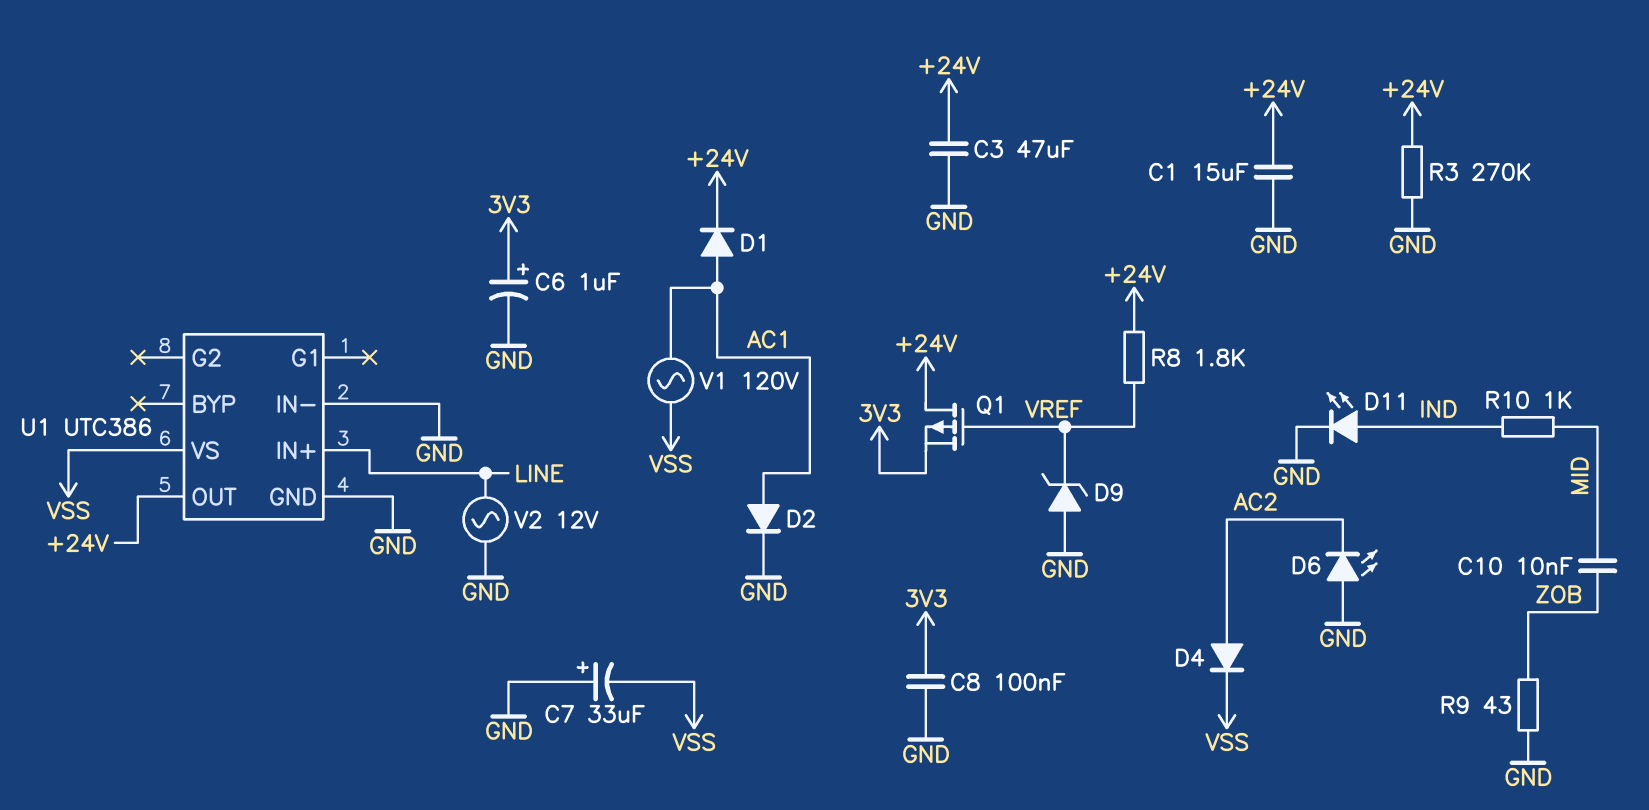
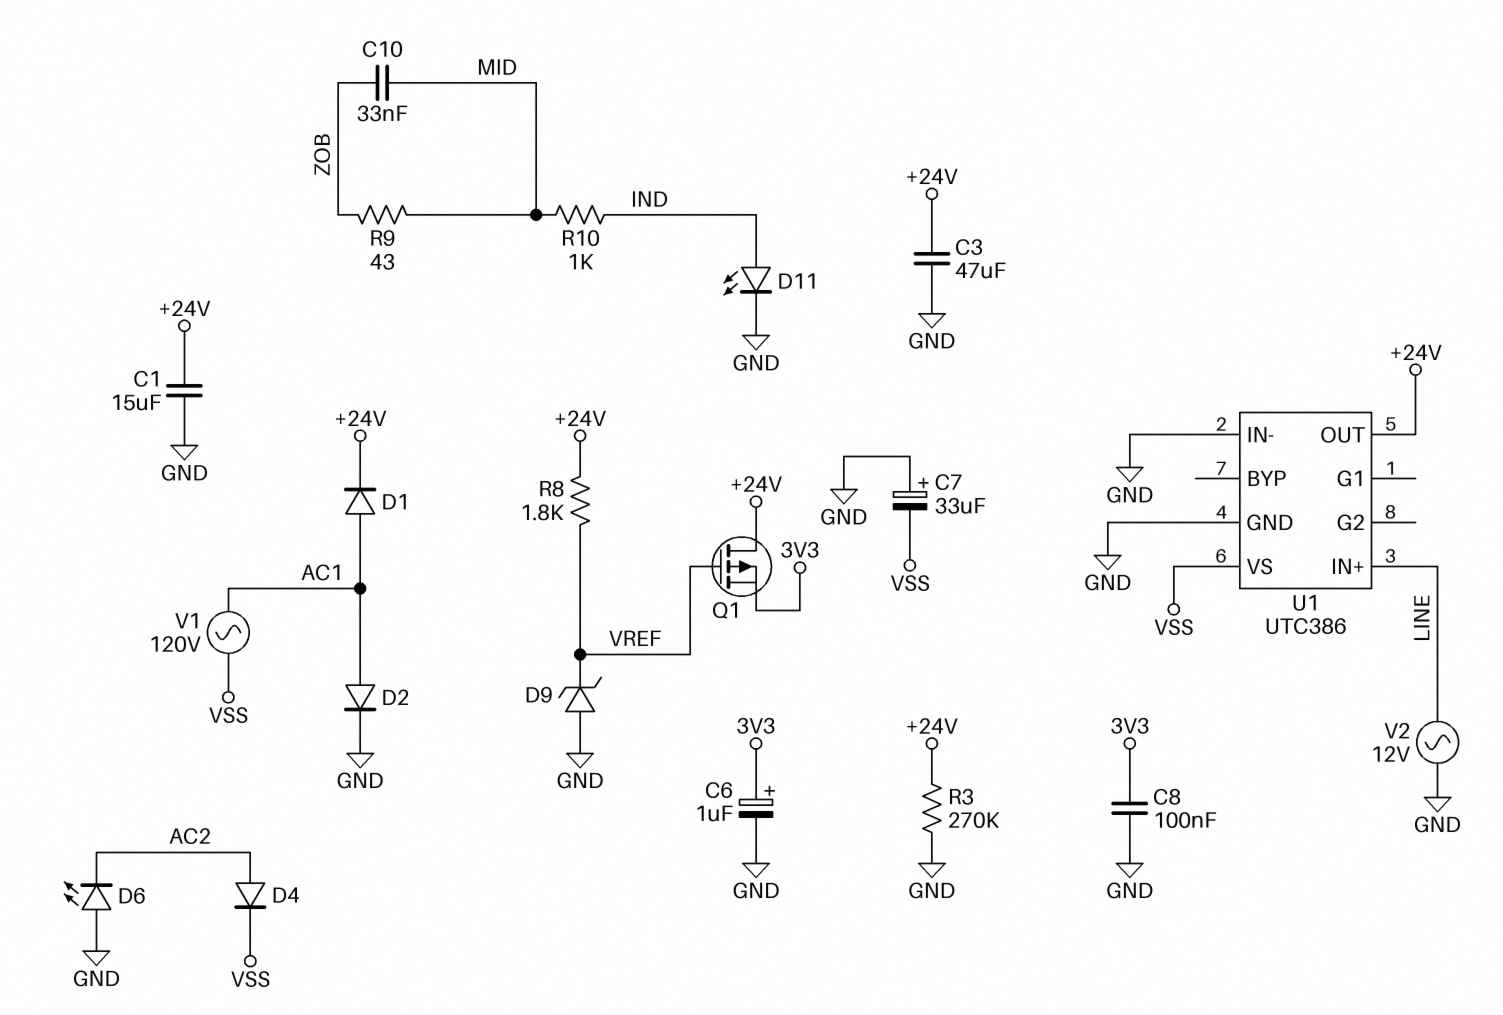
C10: 10nF (MID, ZOB) -> 33nF (MID, ZOB)
R9: 43 (GND, ZOB) -> 43 (MID, ZOB)

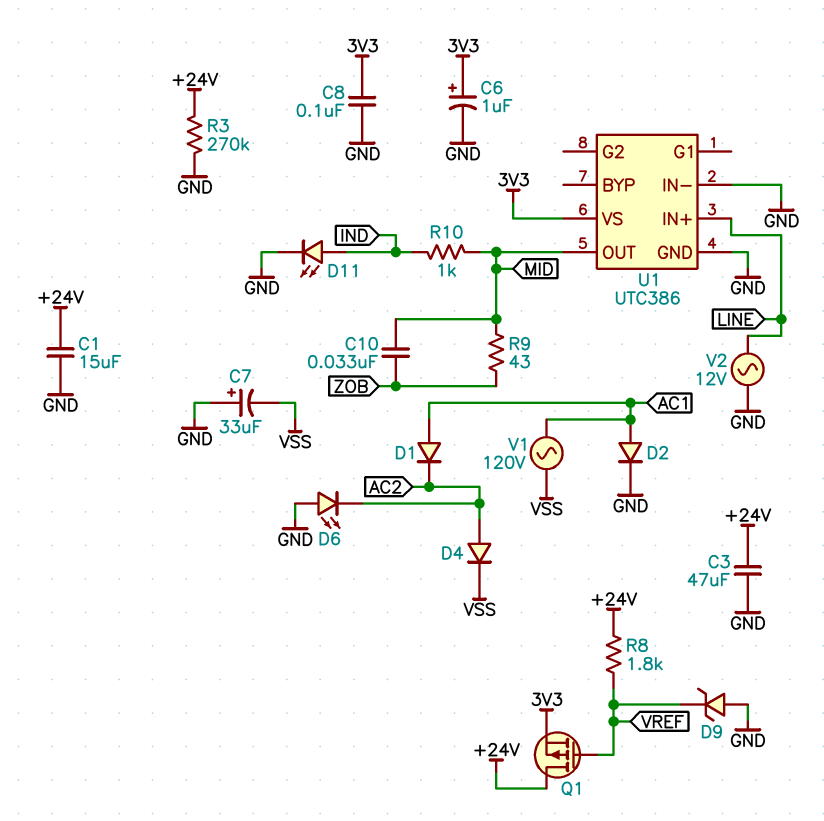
D1: diode (A AC1, K +24V) -> diode (A AC1, K AC2)
U1 pin OUT: +24V -> MID
U1 pin VS: VSS -> 3V3

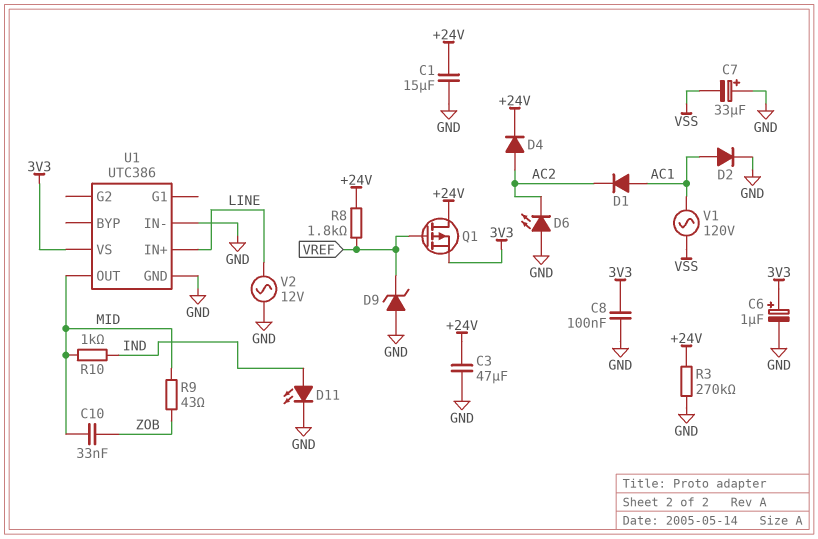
D4: diode (A AC2, K VSS) -> diode (A AC2, K +24V)

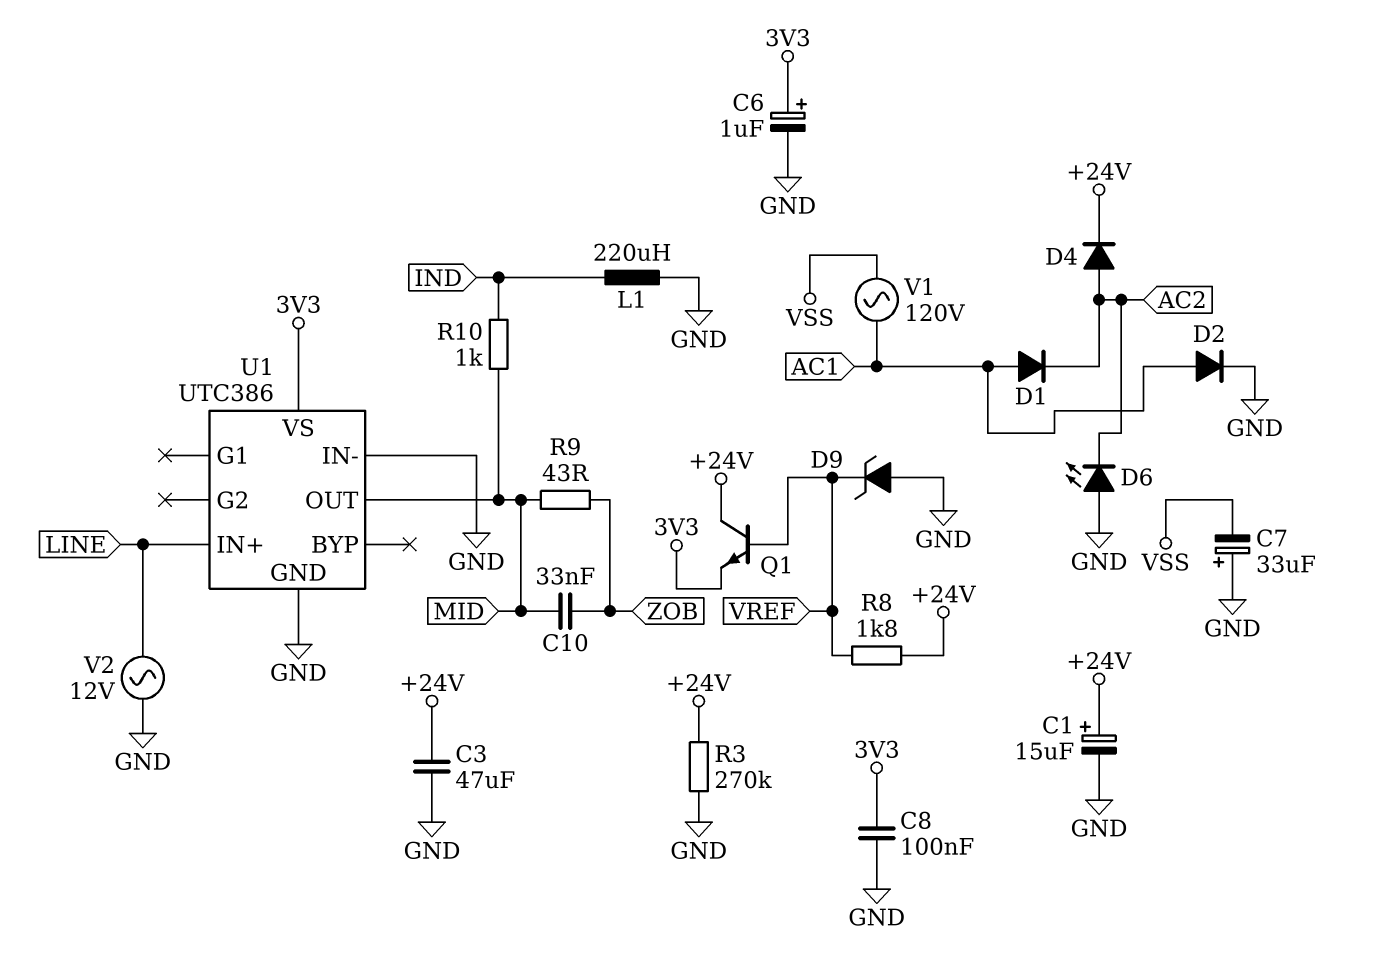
C1: 15uF (+24V, GND) -> 15uF (plus +24V, minus GND)
D11: LED (A IND, K GND) -> none
L1: none -> 220uH (GND, IND)
Q1: PMOS (G VREF, D +24V, S 3V3) -> NPN (B VREF, C +24V, E 3V3)

